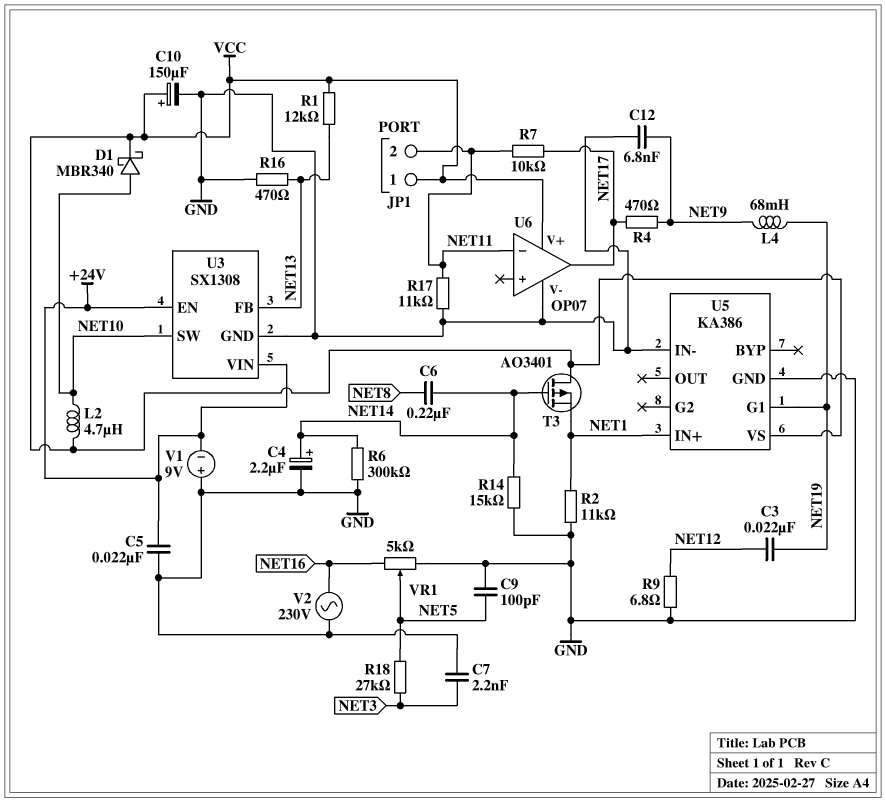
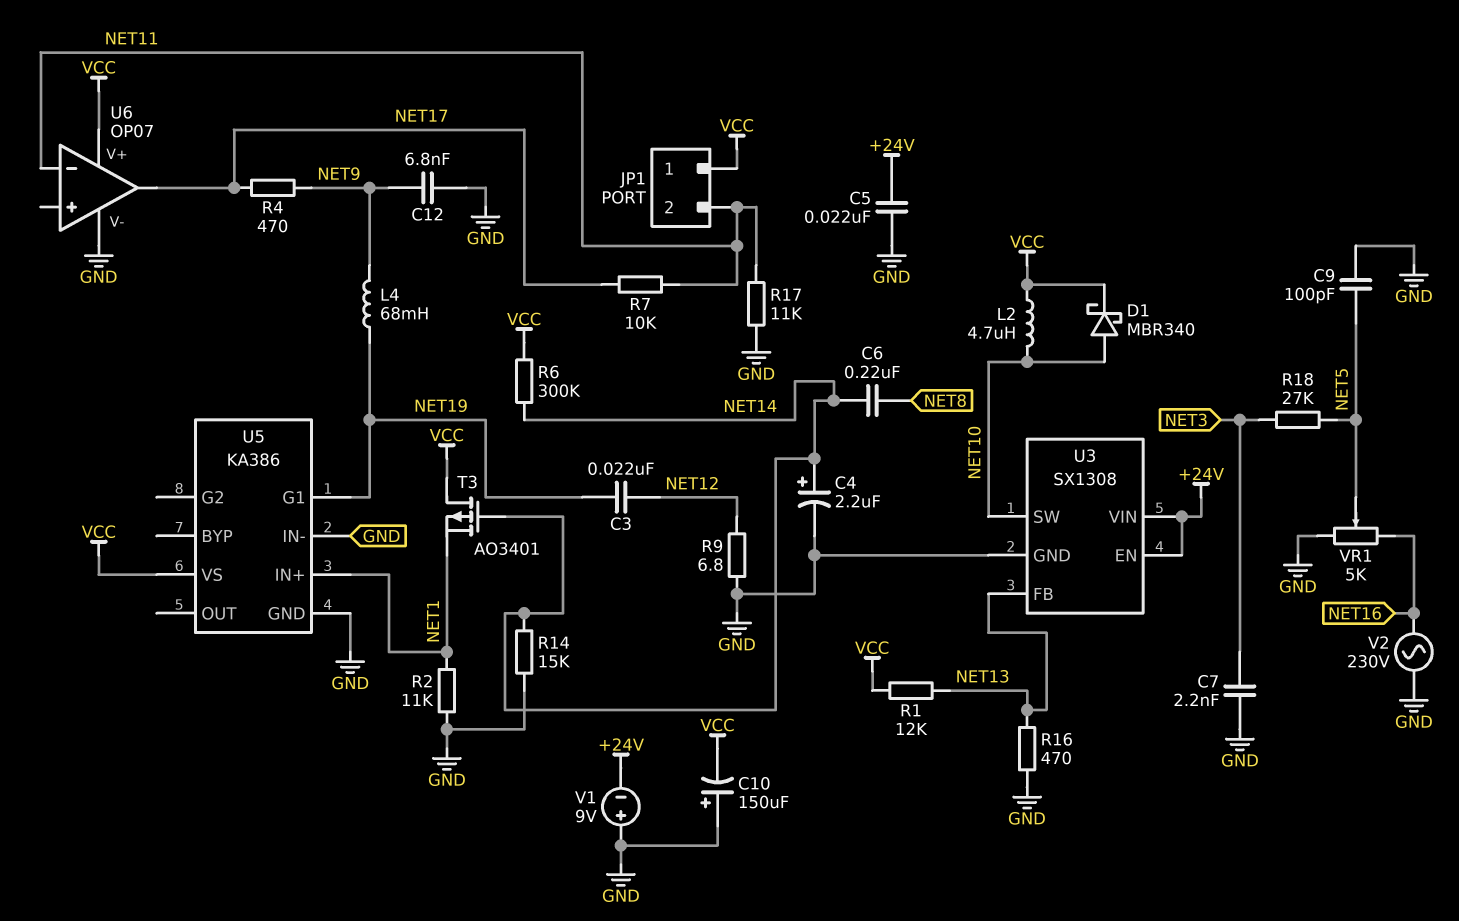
C10: 150uF (plus VCC, minus GND) -> 150uF (plus GND, minus VCC)
R6: 300k (GND, NET14) -> 300k (NET14, VCC)

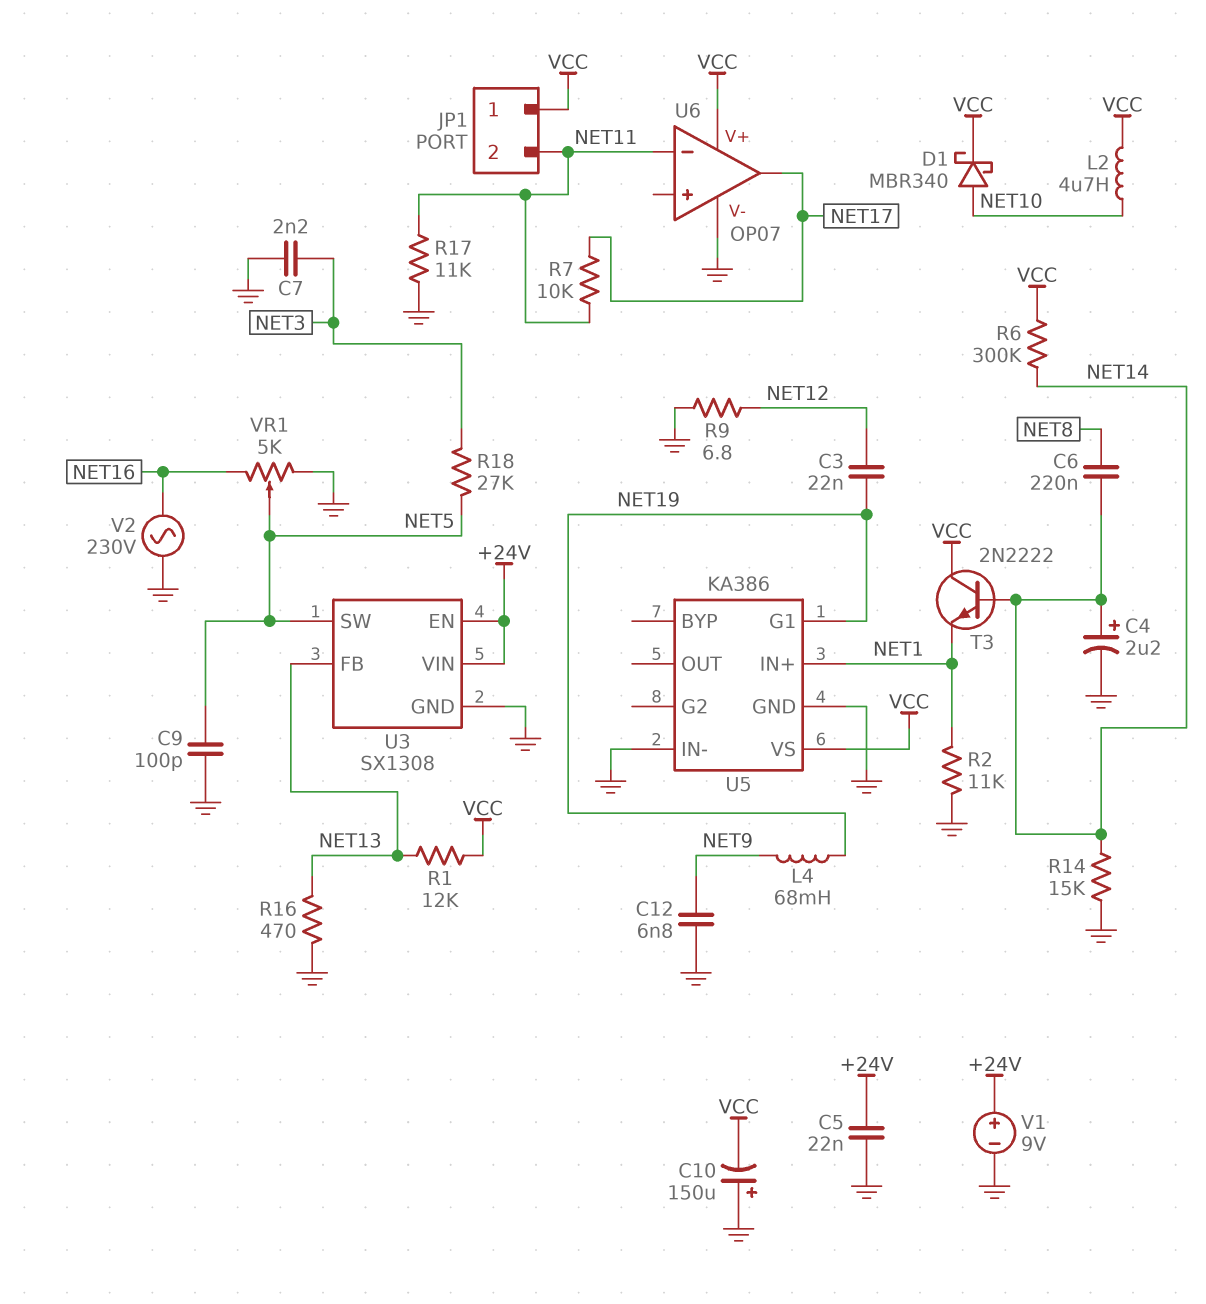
R4: 470 (NET9, NET17) -> none
T3: PMOS AO3401 (G NET14, D VCC, S NET1) -> NPN 2N2222 (B NET14, C VCC, E NET1)
U3 pin SW: NET10 -> NET5
V1: 9V (plus GND, minus +24V) -> 9V (plus +24V, minus GND)

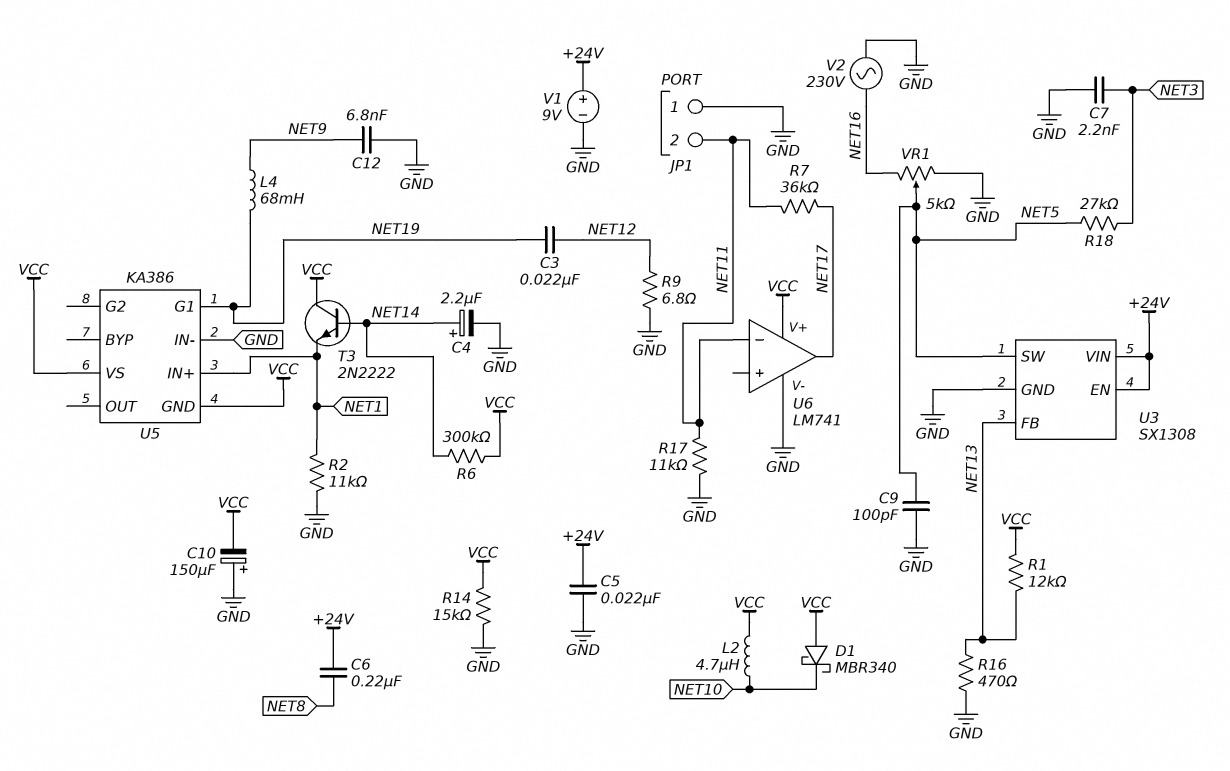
C6: 220nF (NET8, NET14) -> 220nF (+24V, NET8)
D1: schottky MBR340 (A NET10, K VCC) -> schottky MBR340 (A VCC, K NET10)
JP1 pin 1: VCC -> GND
R7: 10k (NET11, NET17) -> 36k (NET11, NET17)
R14: 15k (GND, NET14) -> 15k (GND, VCC)
U5 pin GND: GND -> VCC
U6: OP07 -> LM741

